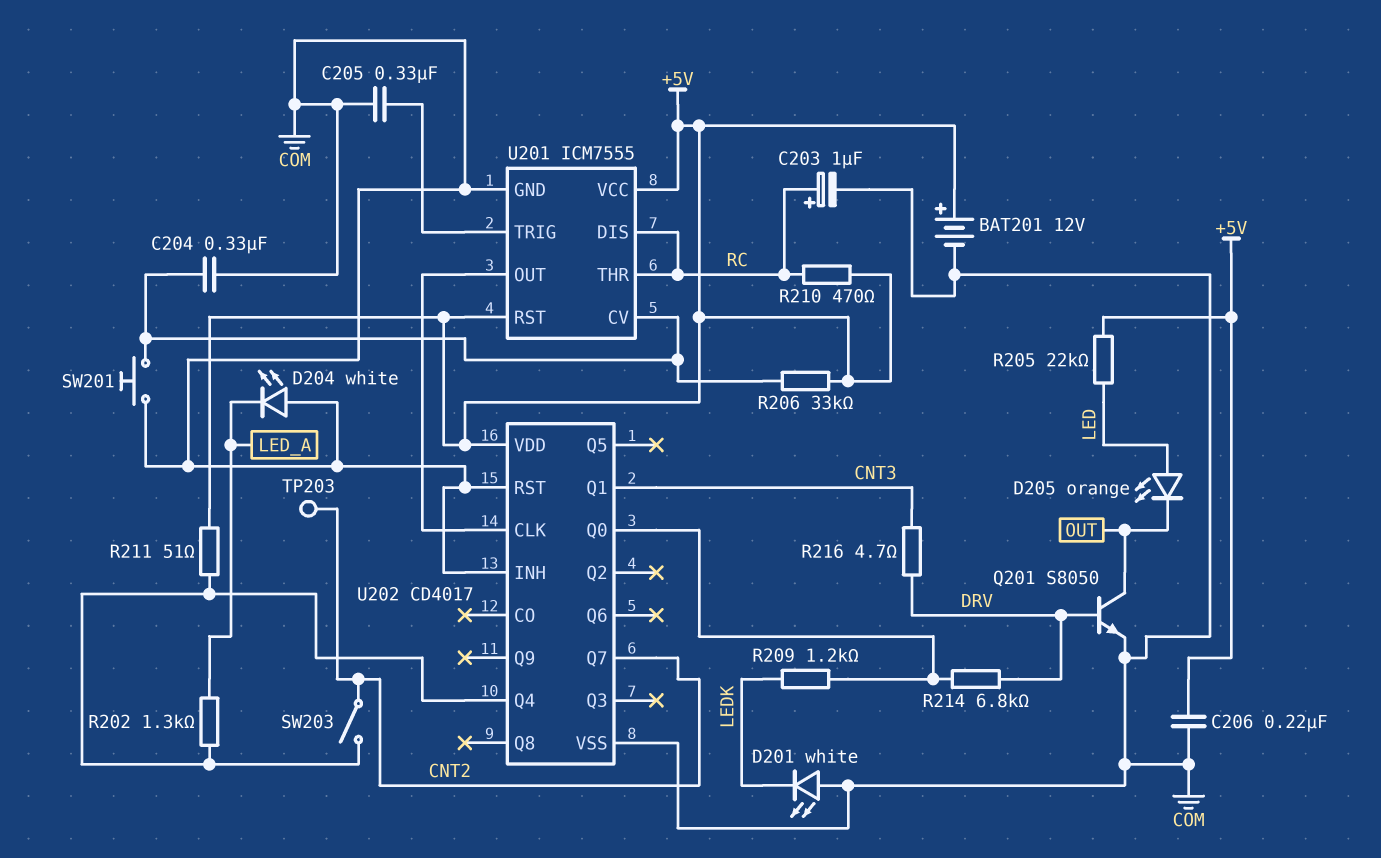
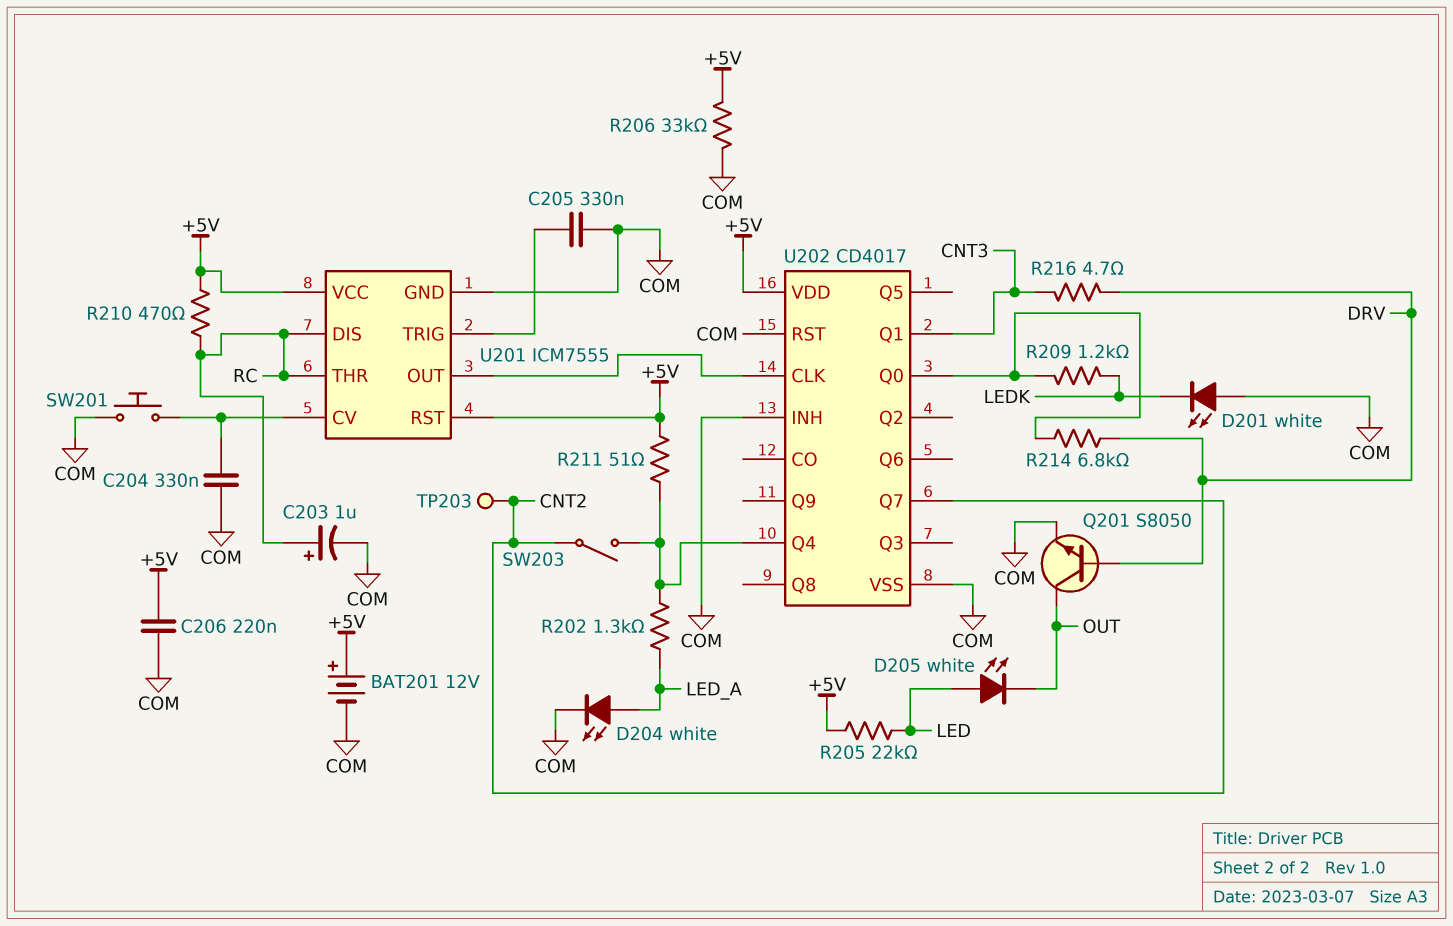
D204: LED white (A COM, K LED_A) -> LED white (A LED_A, K COM)
D205: LED orange (A LED, K OUT) -> LED white (A LED, K OUT)
R206: 33k (+5V, U201/CV) -> 33k (+5V, COM)

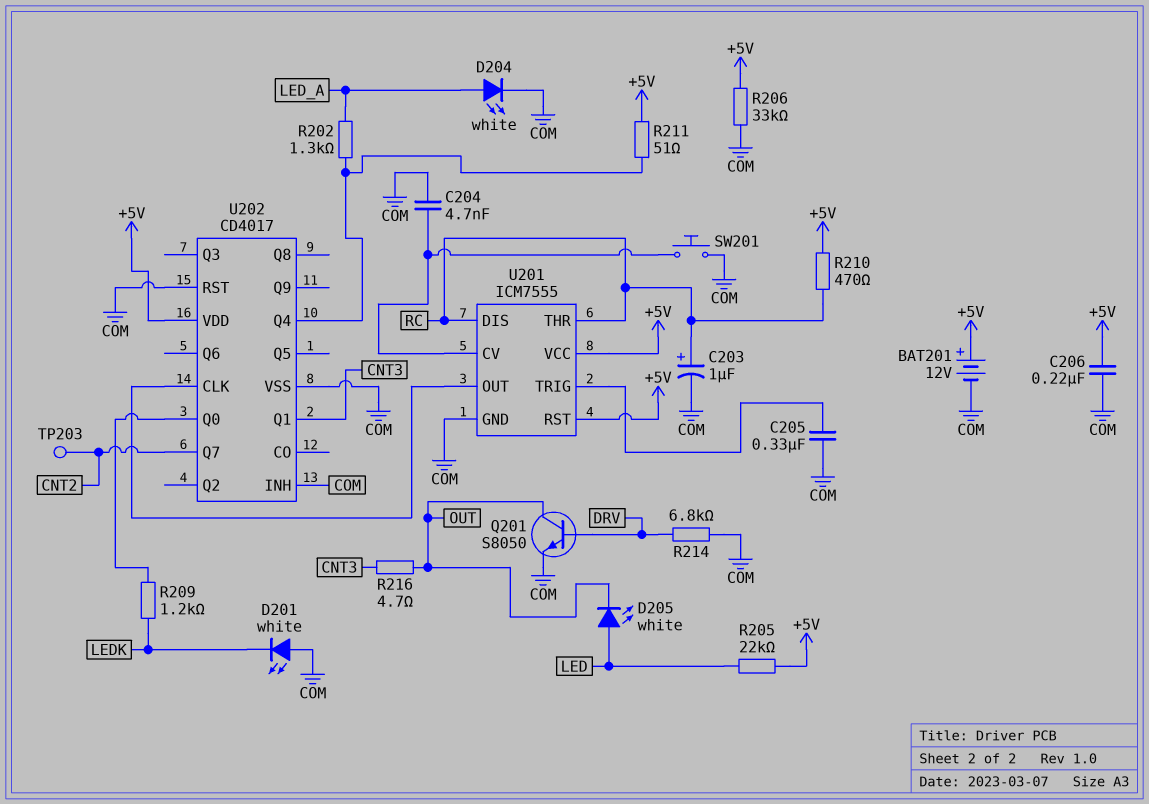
C204: 330nF (COM, U201/CV) -> 4.7nF (COM, U201/CV)
R214: 6.8k (DRV, U202/Q0) -> 6.8k (COM, DRV)
R216: 4.7 (CNT3, DRV) -> 4.7 (CNT3, OUT)
SW203: switch (CNT2, U202/Q4) -> none

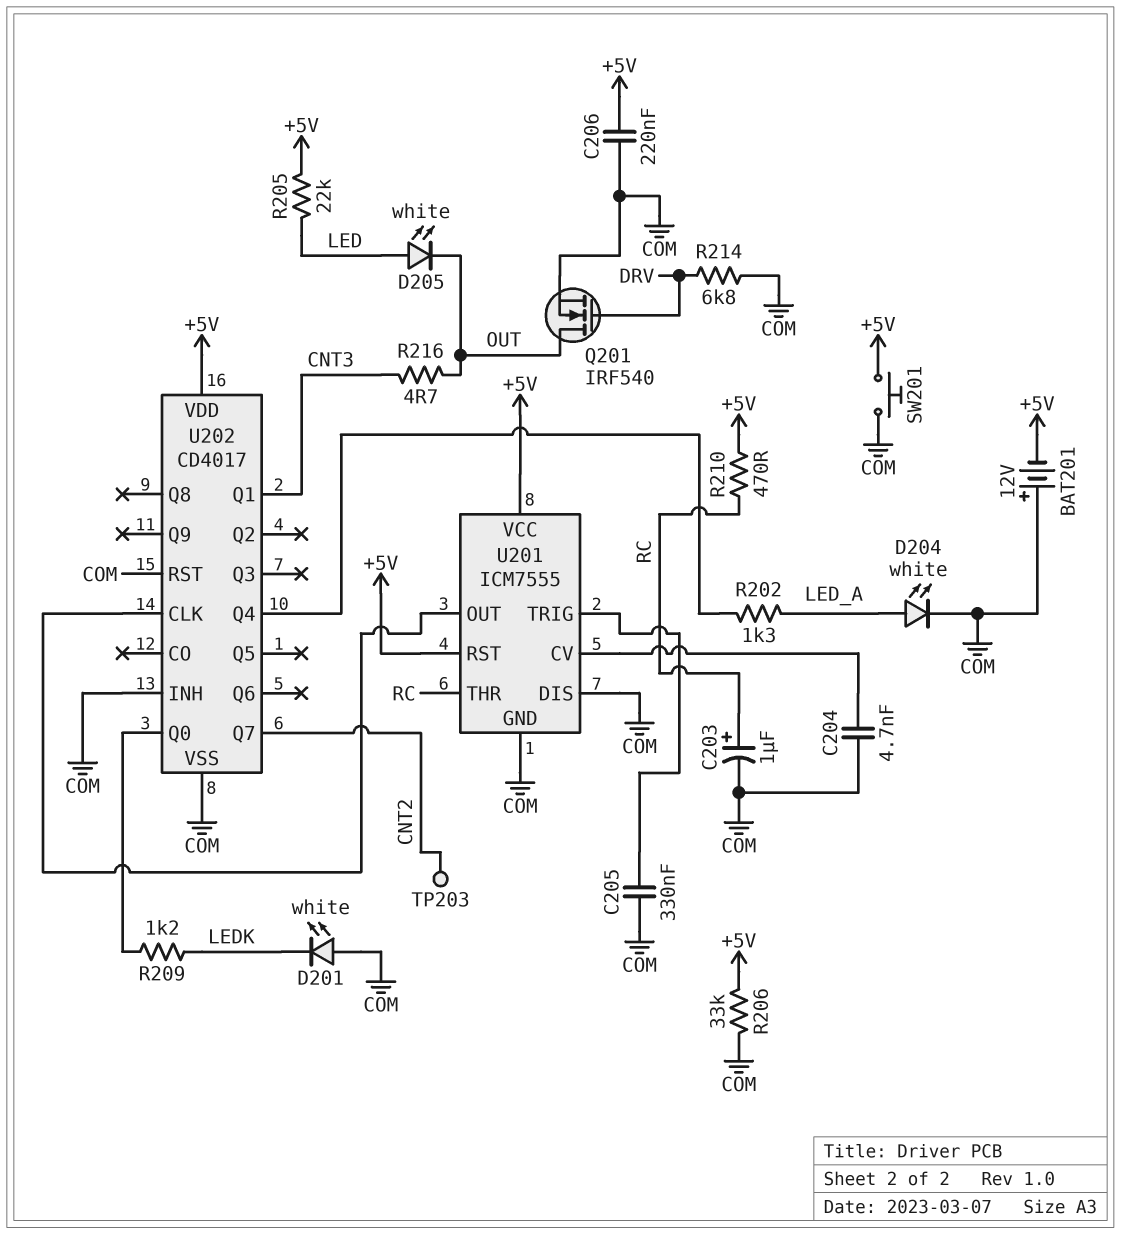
BAT201: 12V (plus +5V, minus COM) -> 12V (plus COM, minus +5V)
Q201: NPN S8050 (B DRV, C OUT, E COM) -> NMOS IRF540 (G DRV, D OUT, S COM)
R211: 51 (+5V, U202/Q4) -> none
SW201: button (COM, U201/CV) -> button (+5V, COM)
U201 pin DIS: RC -> COM

